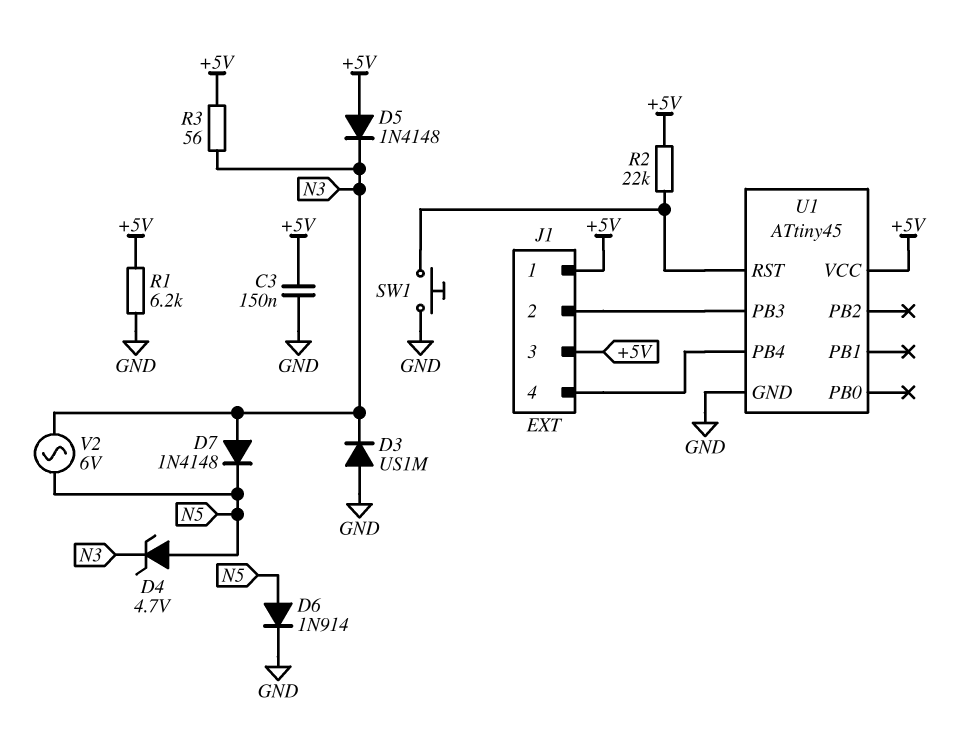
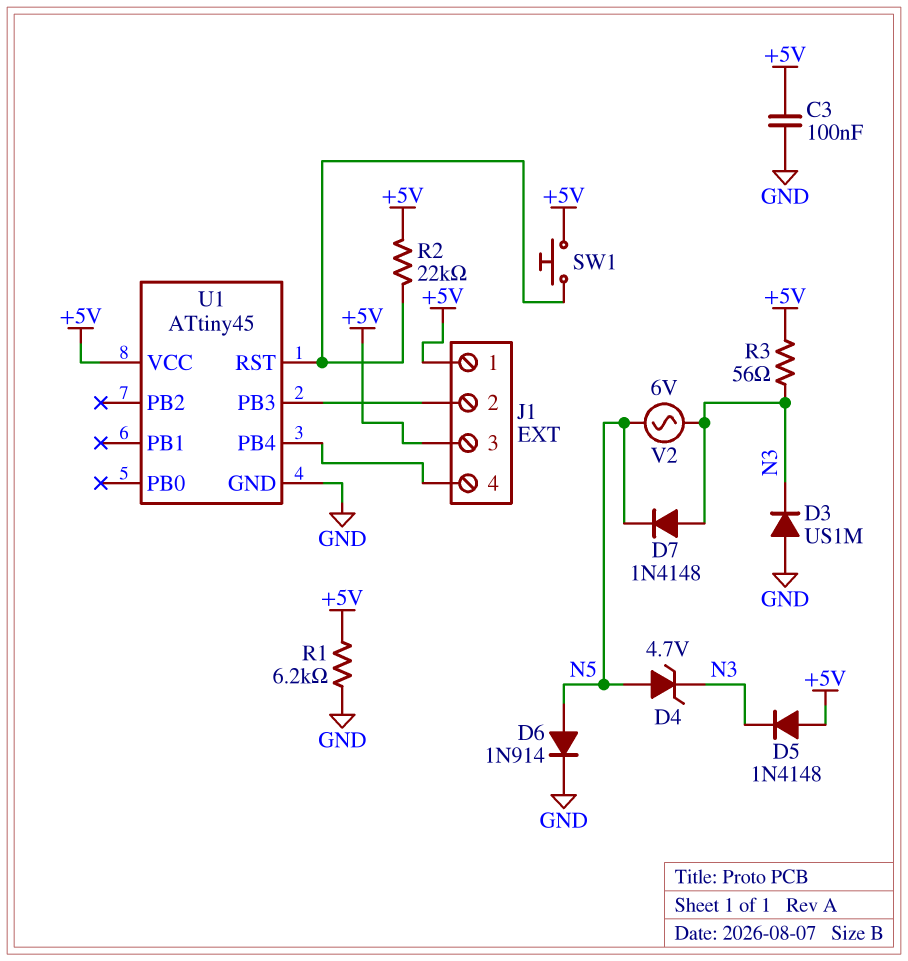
C3: 150nF (+5V, GND) -> 100nF (+5V, GND)
SW1: button (GND, U1/RST) -> button (+5V, U1/RST)

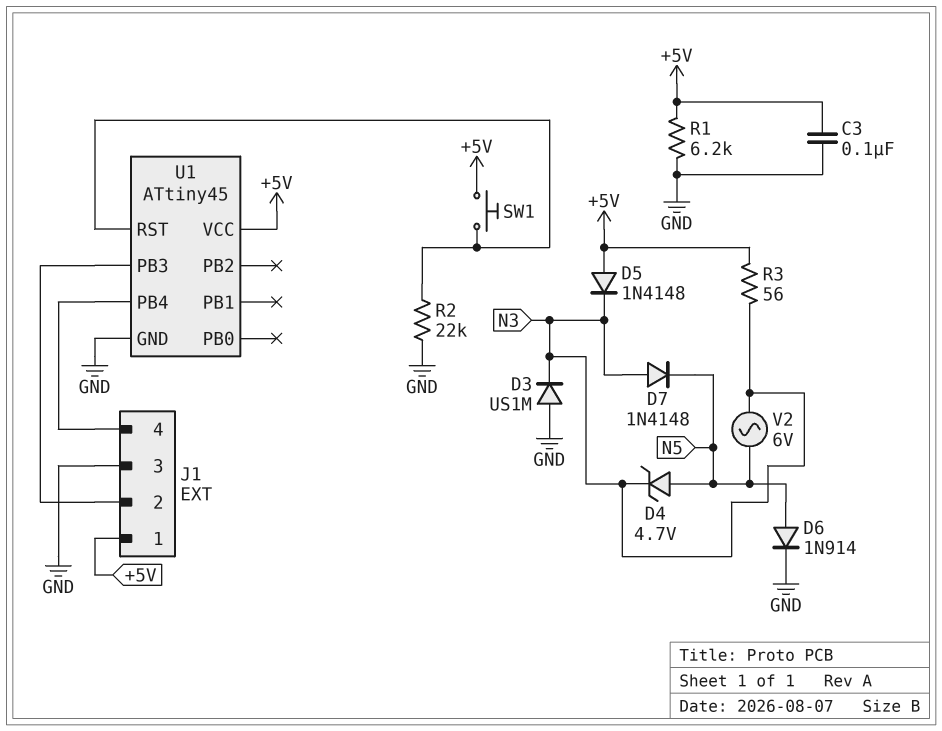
J1 pin 3: +5V -> GND
R2: 22k (+5V, U1/RST) -> 22k (GND, U1/RST)

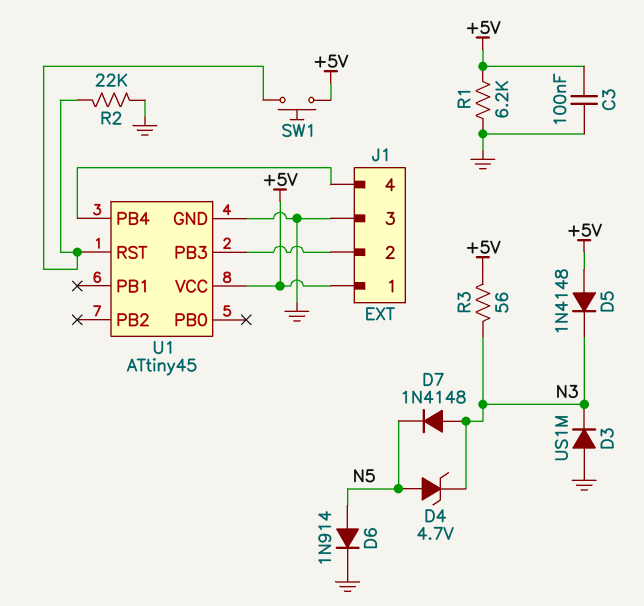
V2: AC 6V (N3, N5) -> none

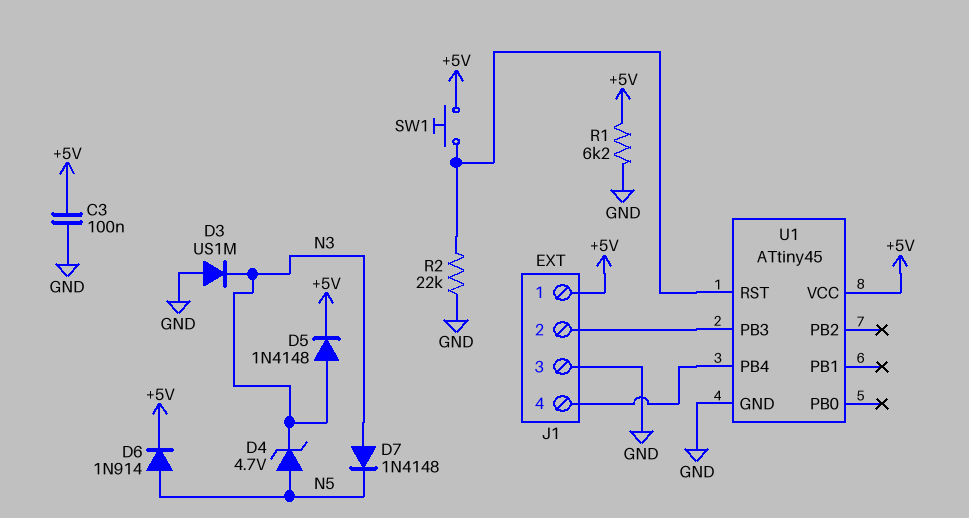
D5: diode 1N4148 (A +5V, K N3) -> diode 1N4148 (A N3, K +5V)
D6: diode 1N914 (A N5, K GND) -> diode 1N914 (A N5, K +5V)
R3: 56 (+5V, N3) -> none

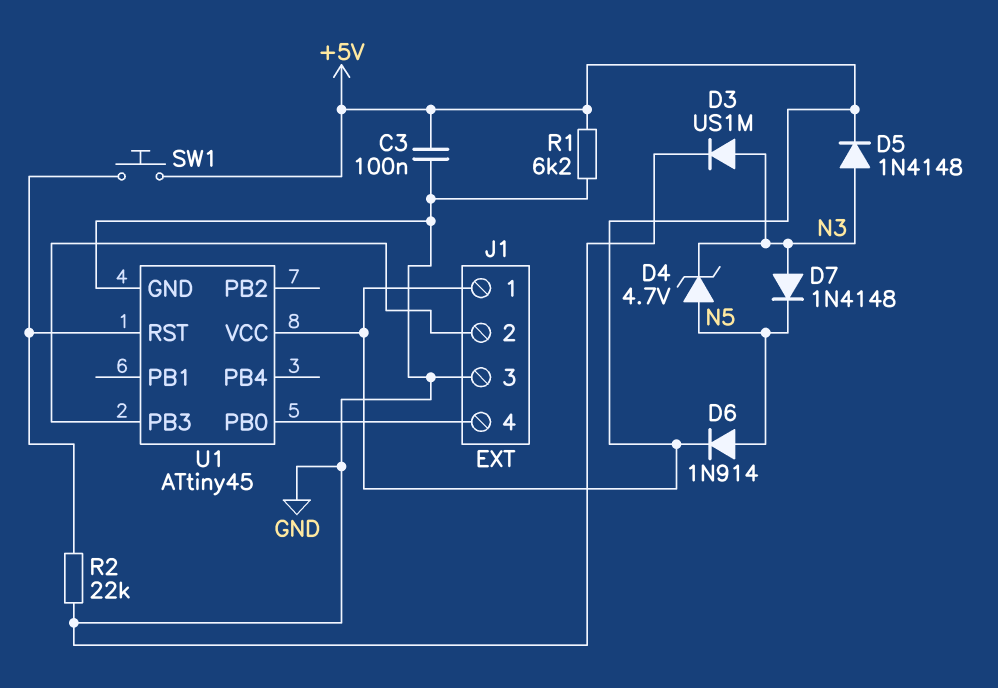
D3: diode US1M (A GND, K N3) -> diode US1M (A N3, K GND)
U1 pin PB0: none -> J1/4
U1 pin PB4: J1/4 -> none

